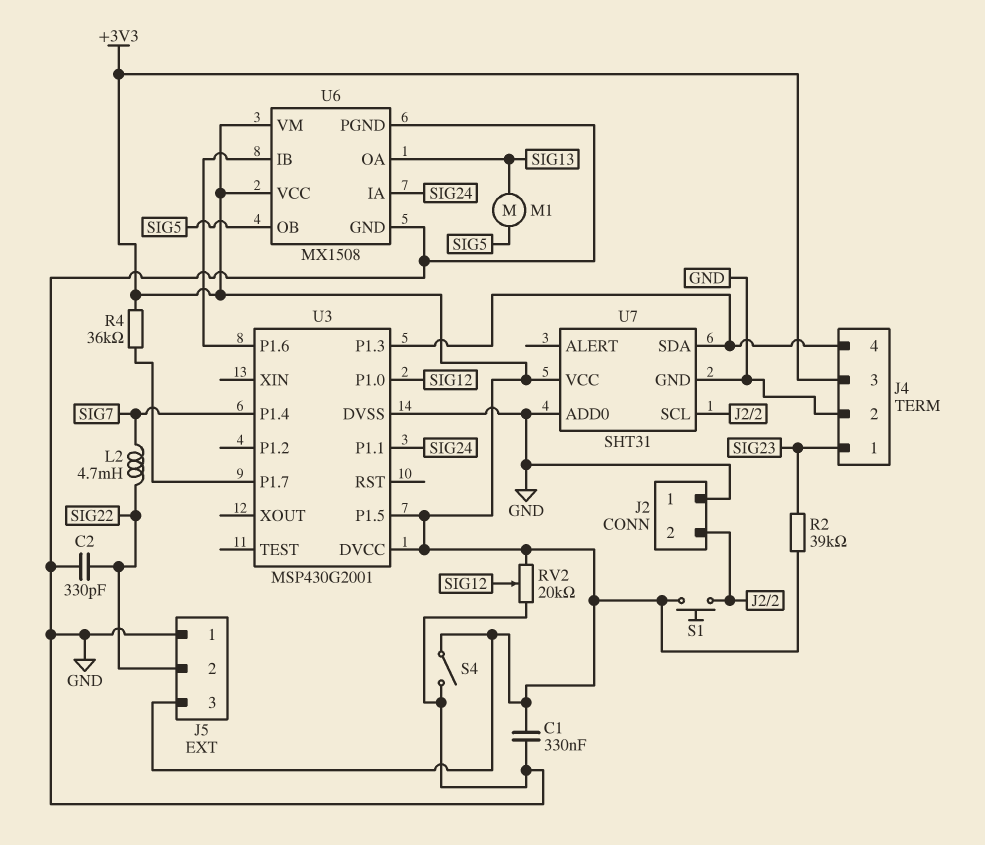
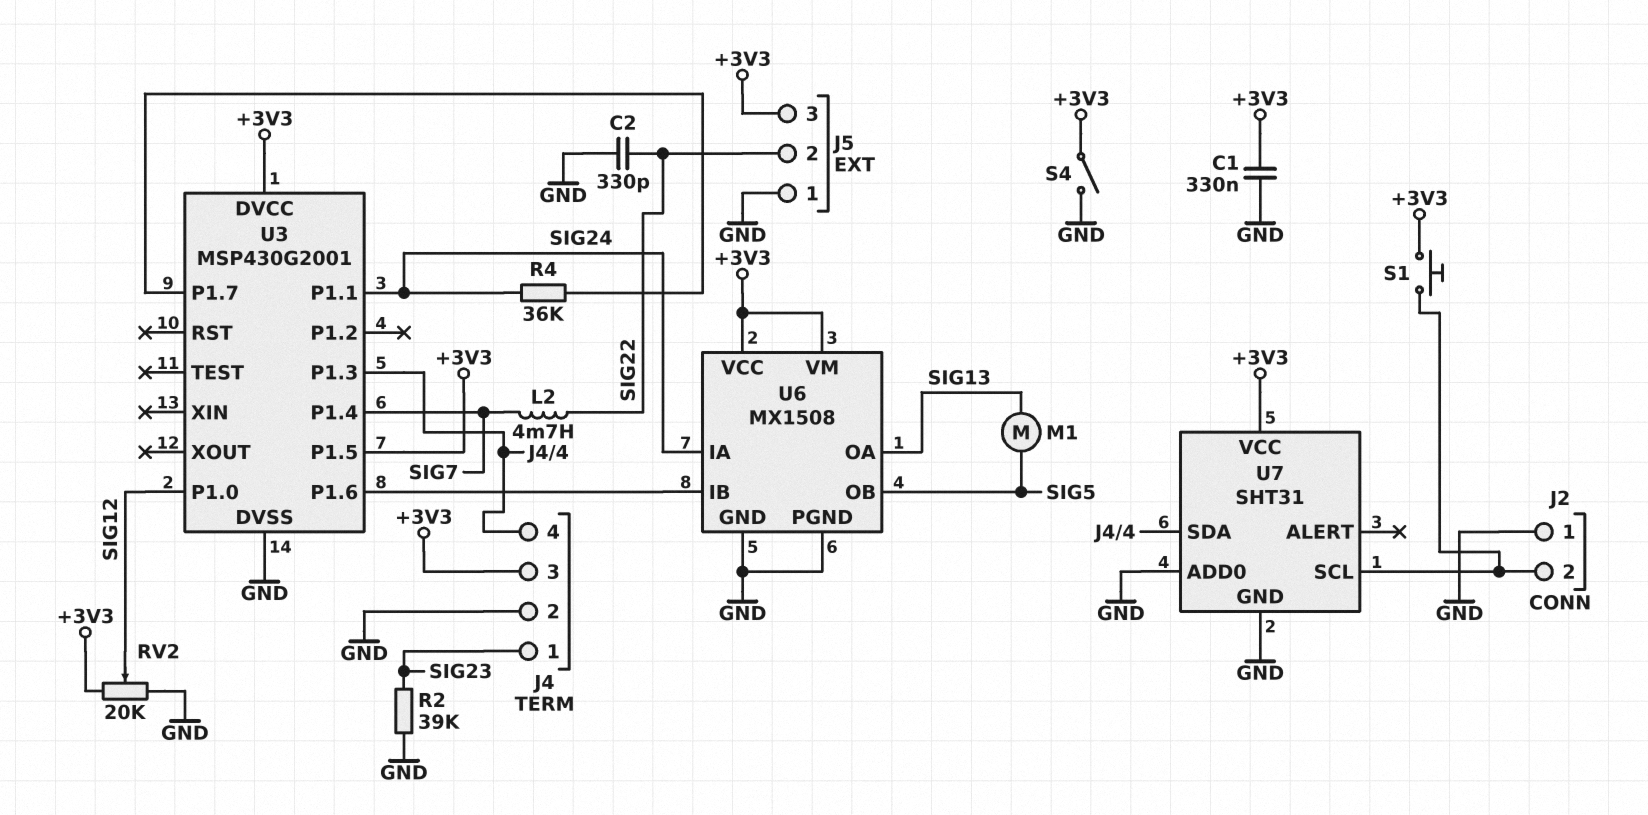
R2: 39k (+3V3, SIG23) -> 39k (GND, SIG23)
R4: 36k (+3V3, U3/P1.7) -> 36k (SIG24, U3/P1.7)

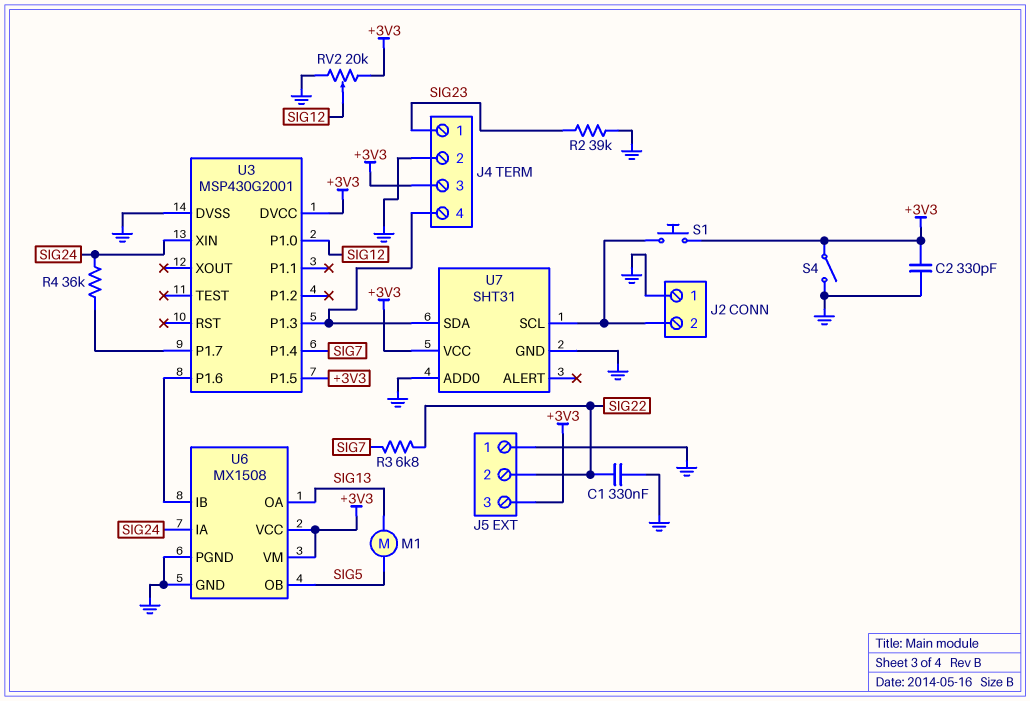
C1: 330nF (+3V3, GND) -> 330nF (GND, SIG22)
C2: 330pF (GND, SIG22) -> 330pF (+3V3, GND)
L2: 4.7mH (SIG7, SIG22) -> none
R3: none -> 6.8k (SIG7, SIG22)
U3 pin P1.1: SIG24 -> none
U3 pin XIN: none -> SIG24

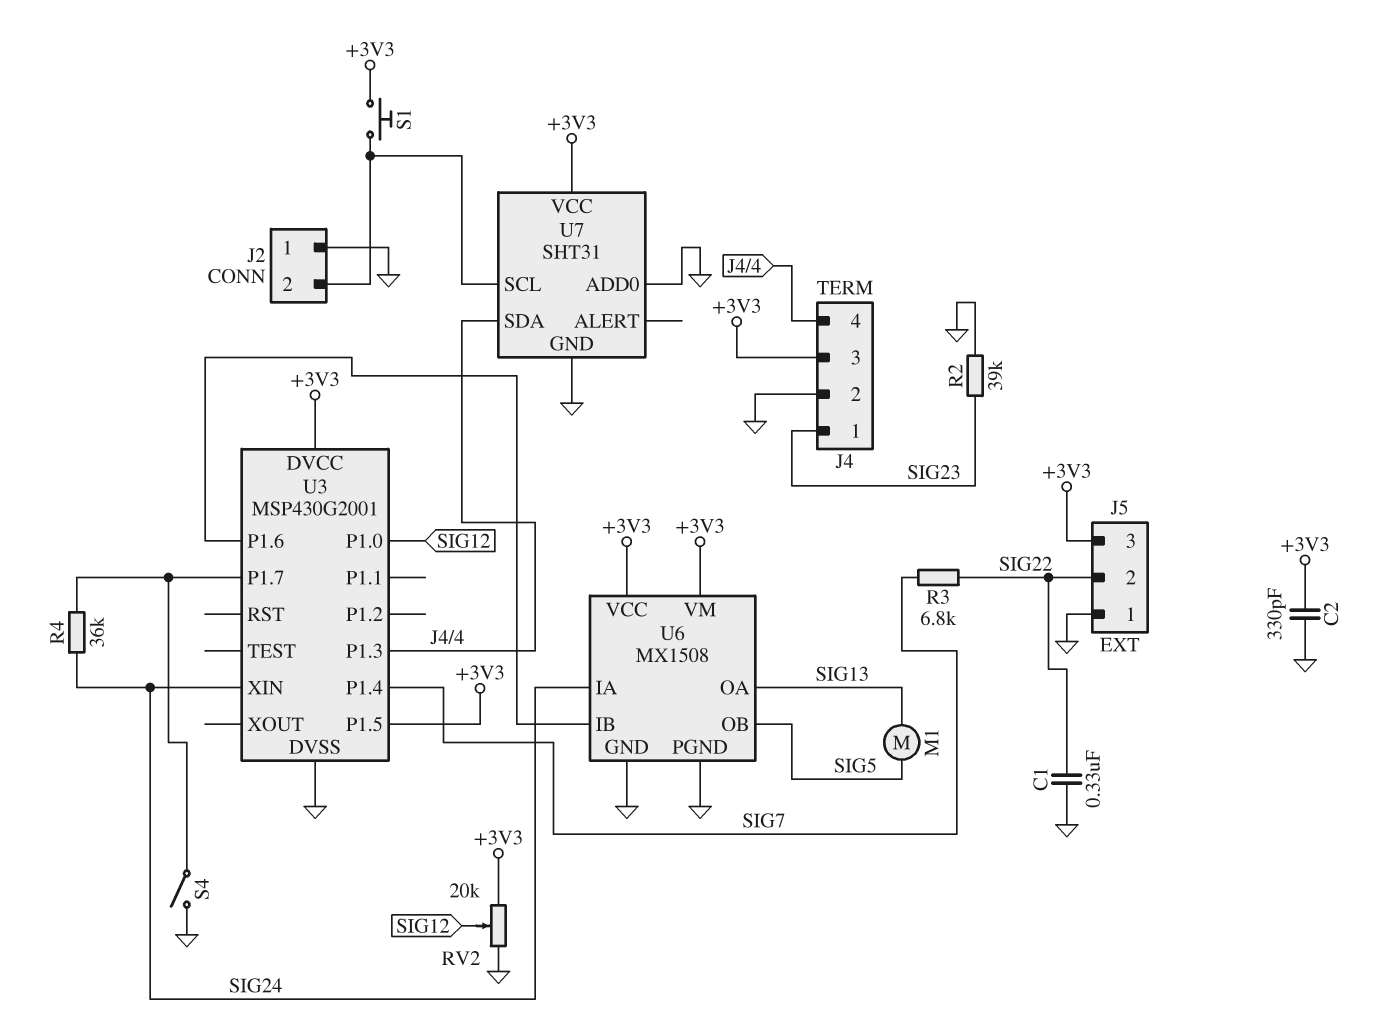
S4: switch (+3V3, GND) -> switch (GND, U3/P1.7)

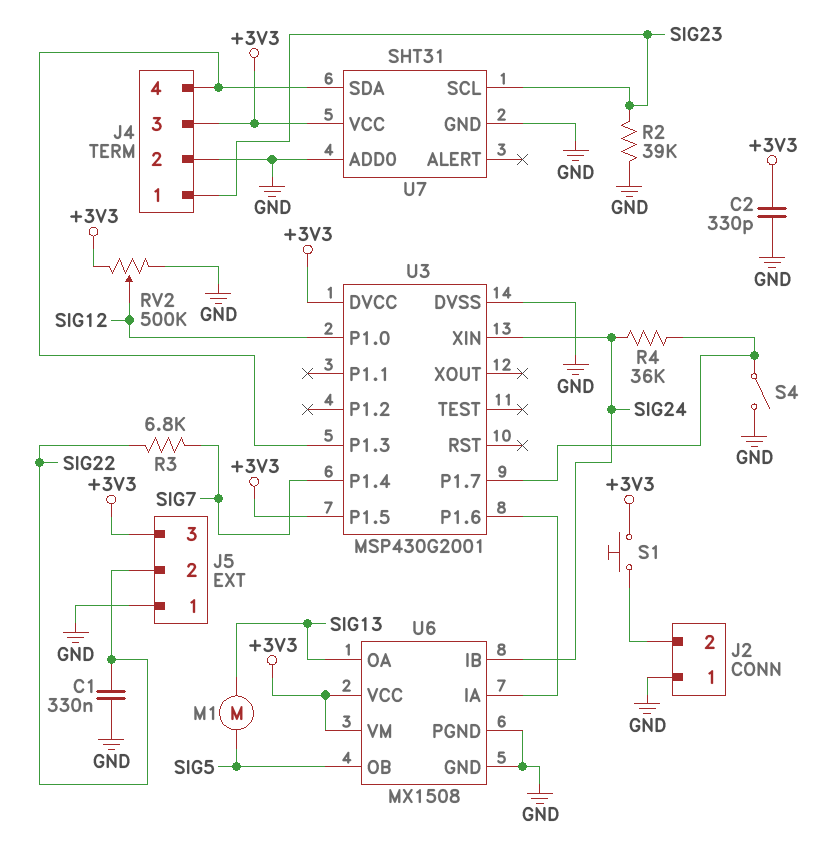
RV2: 20k (+3V3, GND, wiper SIG12) -> 500k (+3V3, GND, wiper SIG12)
U6 pin IA: SIG24 -> U3/P1.6
U6 pin IB: U3/P1.6 -> SIG24
U7 pin SCL: J2/2 -> SIG23

